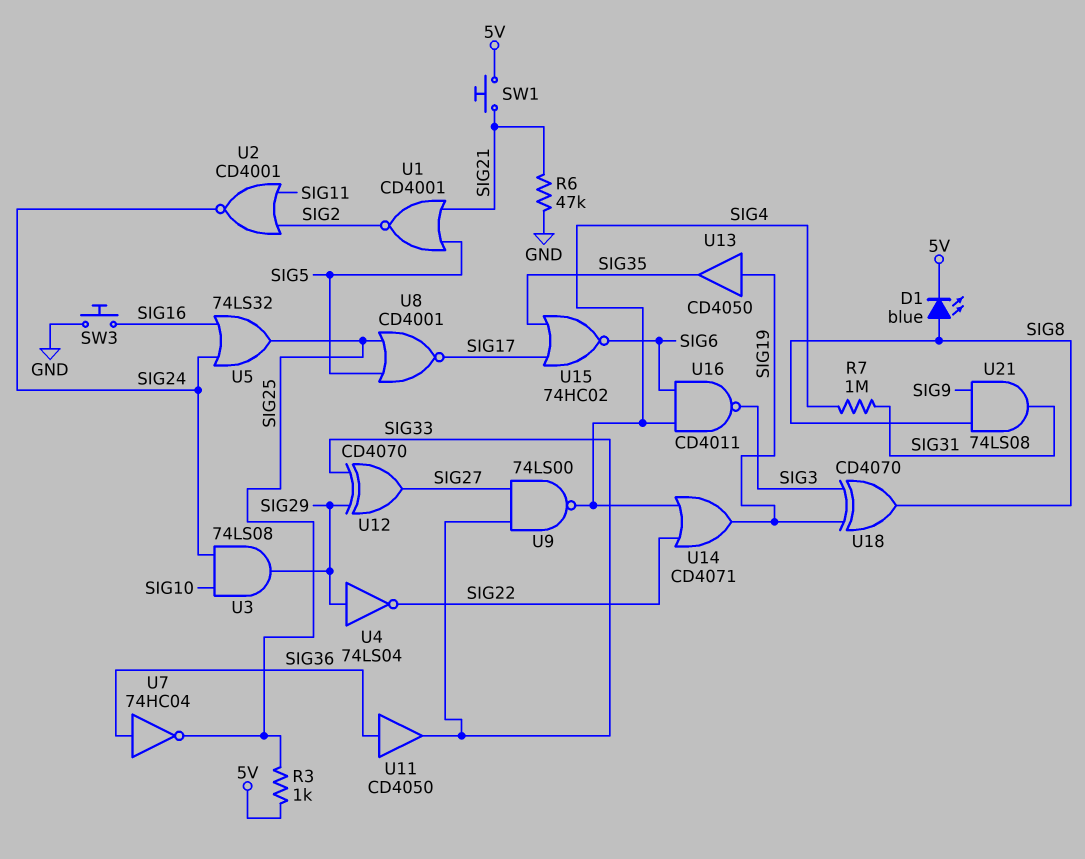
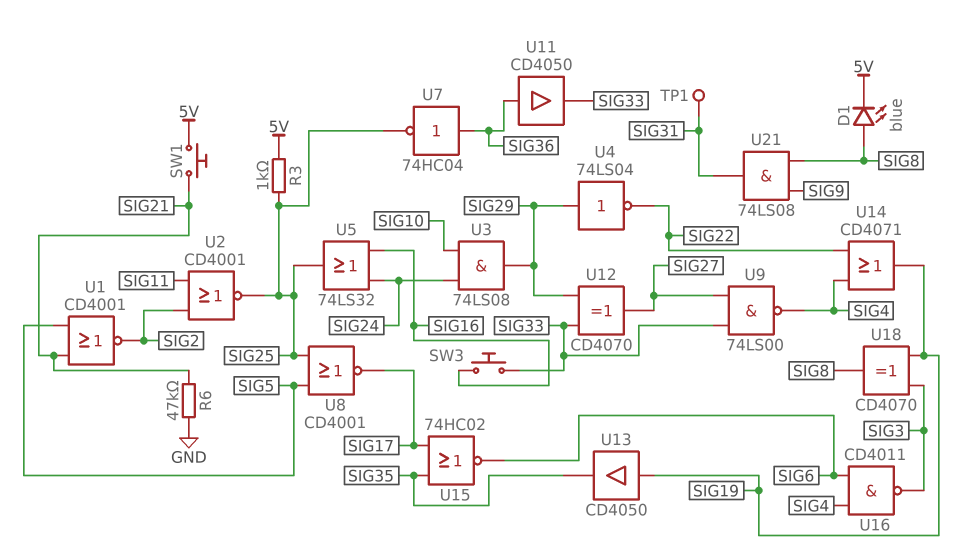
R7: 1M (SIG4, SIG31) -> none
SW3: button (GND, SIG16) -> button (SIG16, SIG33)
TP1: none -> test point (SIG31)
U2: NOR CD4001 (in SIG2, in SIG11, out SIG24) -> NOR CD4001 (in SIG2, in SIG11, out SIG25)

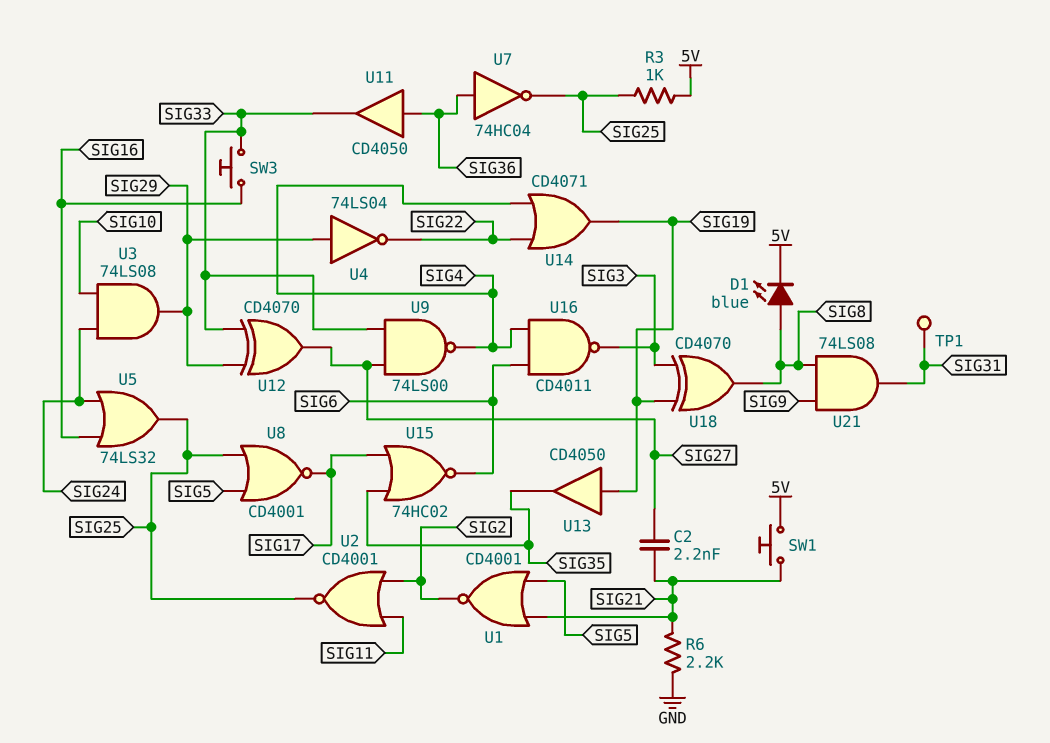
C2: none -> 2.2nF (SIG21, SIG27)
R6: 47k (GND, SIG21) -> 2.2k (GND, SIG21)

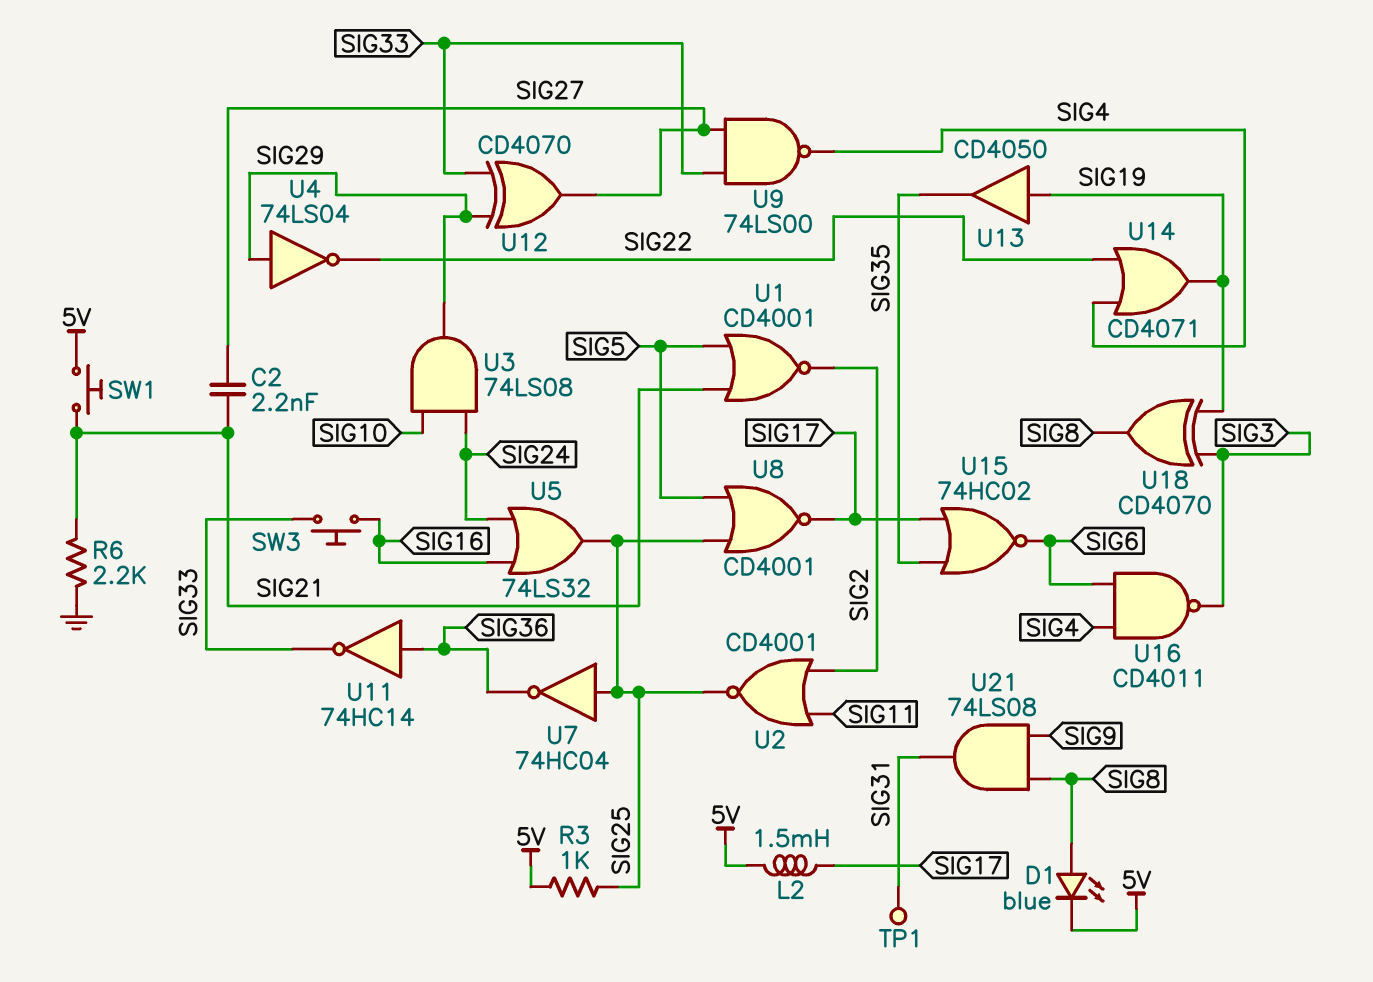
L2: none -> 1.5mH (5V, SIG17)
U7: NOT 74HC04 (in SIG36, out SIG25) -> NOT 74HC04 (in SIG25, out SIG36)
U11: buffer CD4050 (in SIG36, out SIG33) -> NOT 74HC14 (in SIG36, out SIG33)

